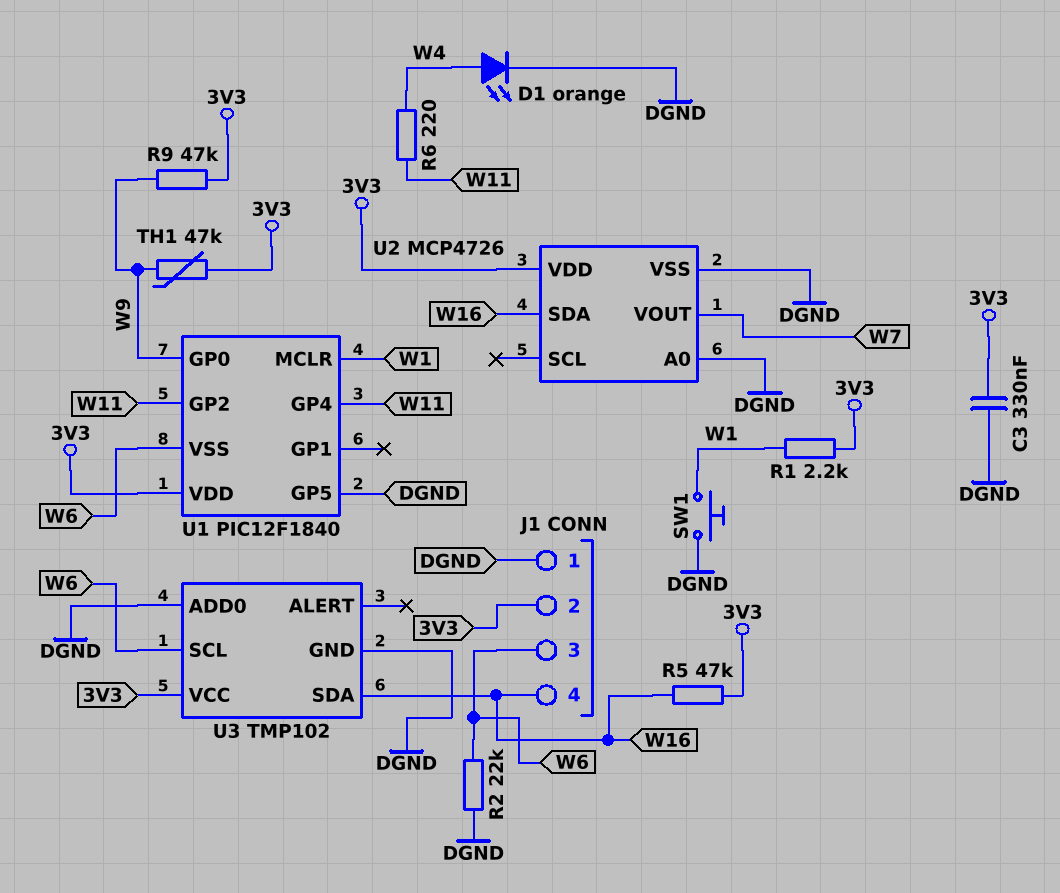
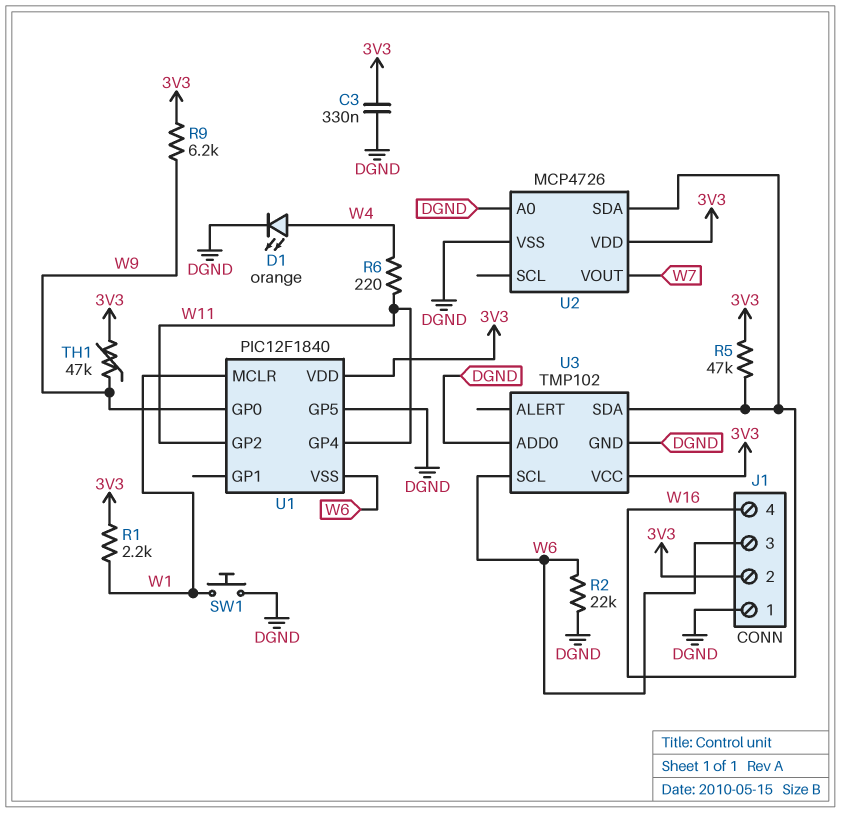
R9: 47k (3V3, W9) -> 6.2k (3V3, W9)

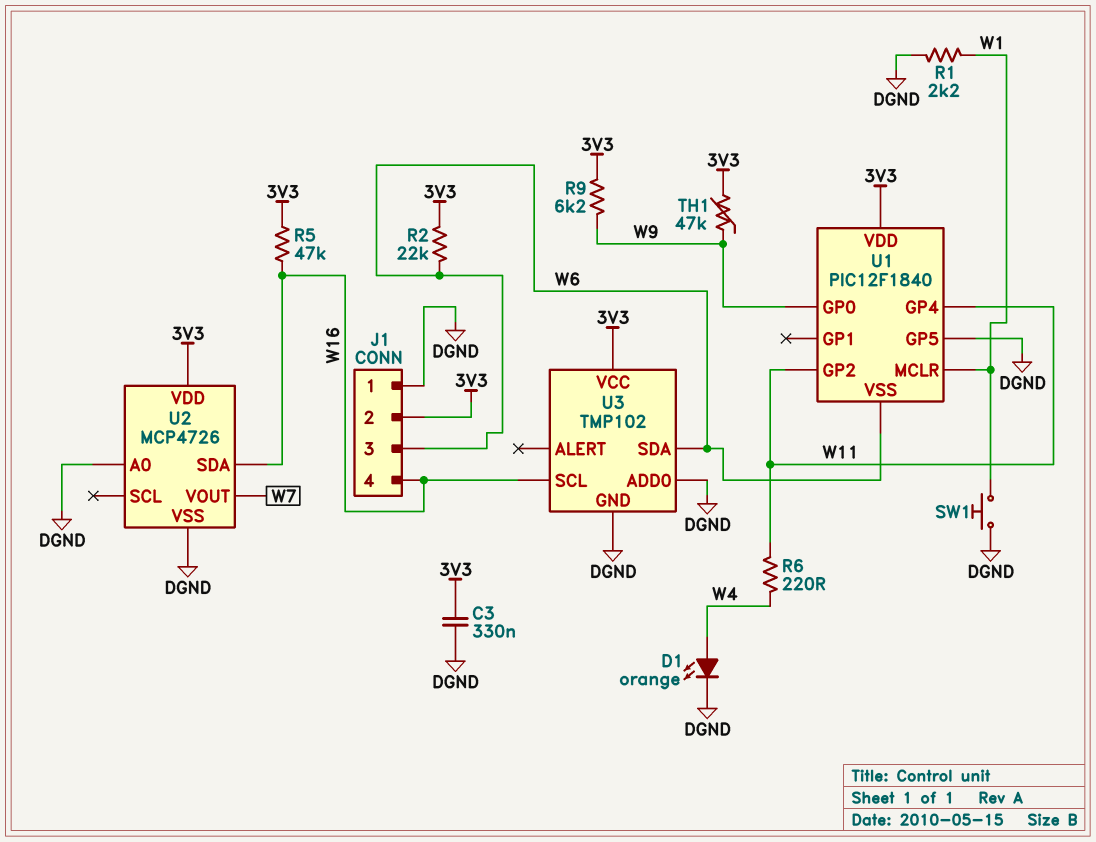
R1: 2.2k (3V3, W1) -> 2.2k (DGND, W1)
R2: 22k (DGND, W6) -> 22k (3V3, W6)
U3 pin SCL: W6 -> W16
U3 pin SDA: W16 -> W6

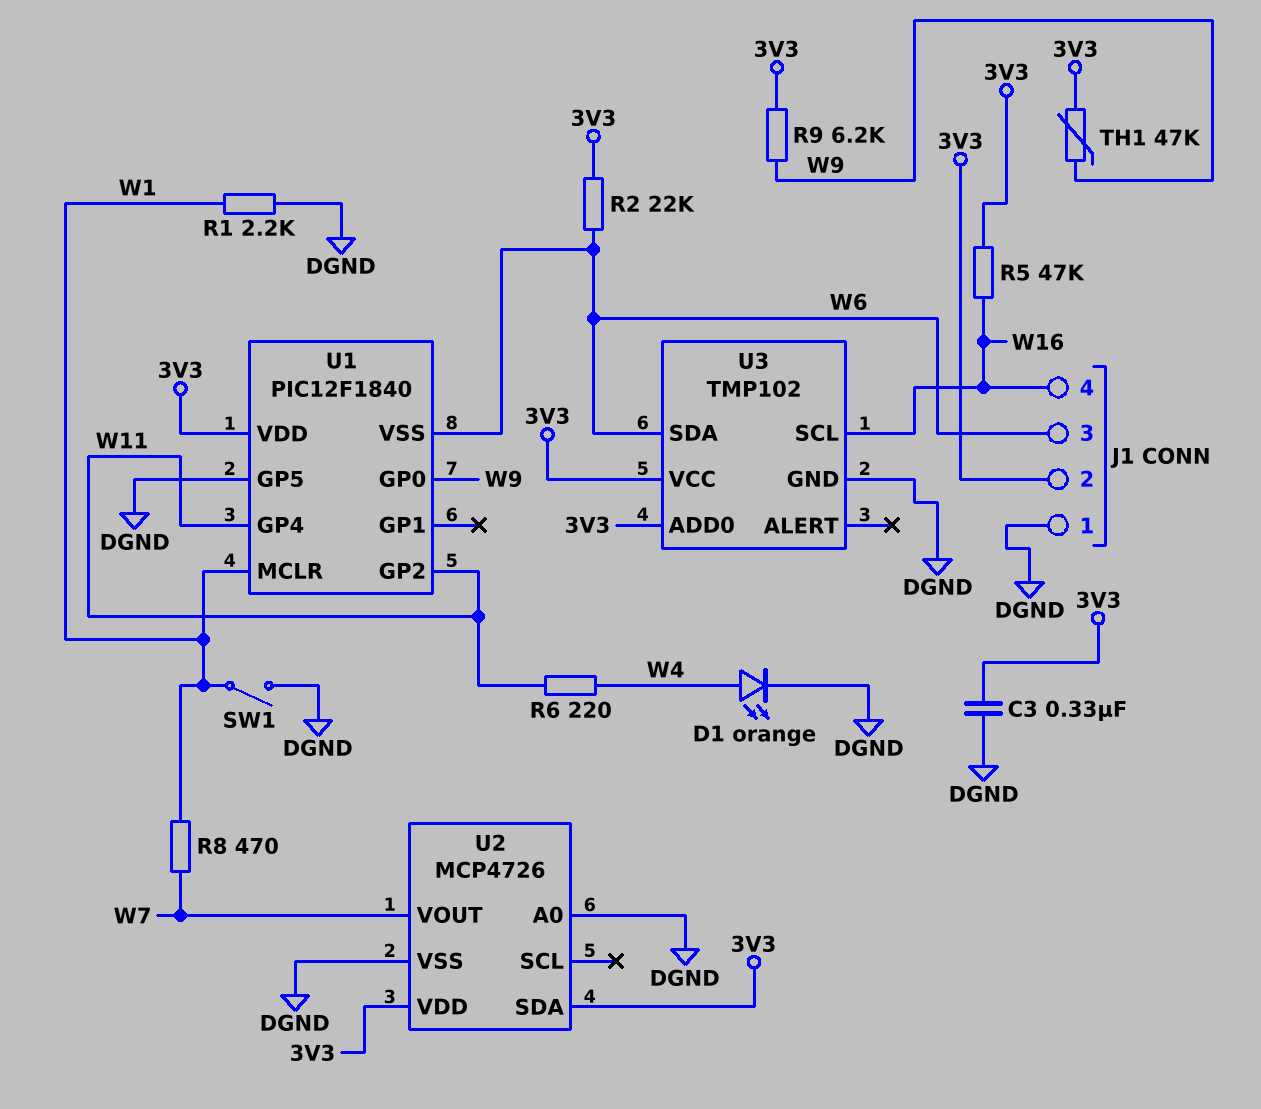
R8: none -> 470 (W1, W7)
SW1: button (DGND, W1) -> switch (DGND, W1)
U2 pin SDA: W16 -> 3V3
U3 pin ADD0: DGND -> 3V3

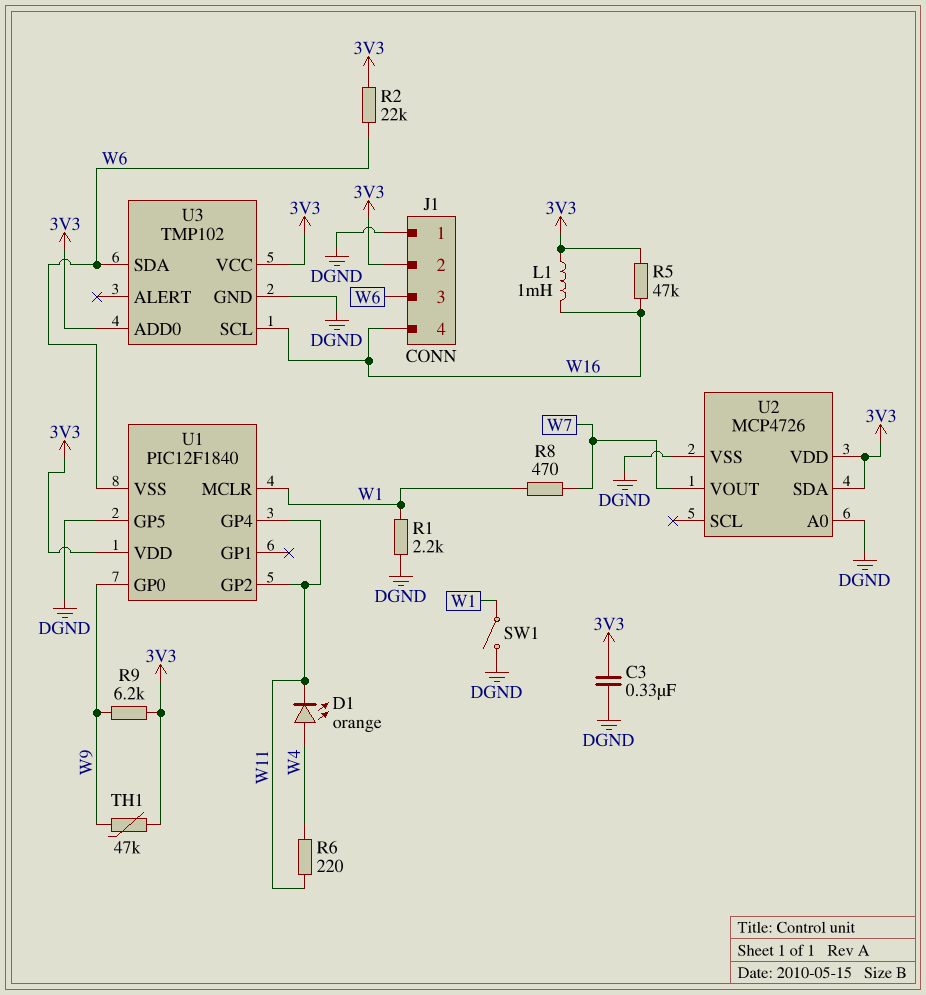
D1: LED orange (A W4, K DGND) -> LED orange (A W4, K W11)
L1: none -> 1mH (3V3, W16)

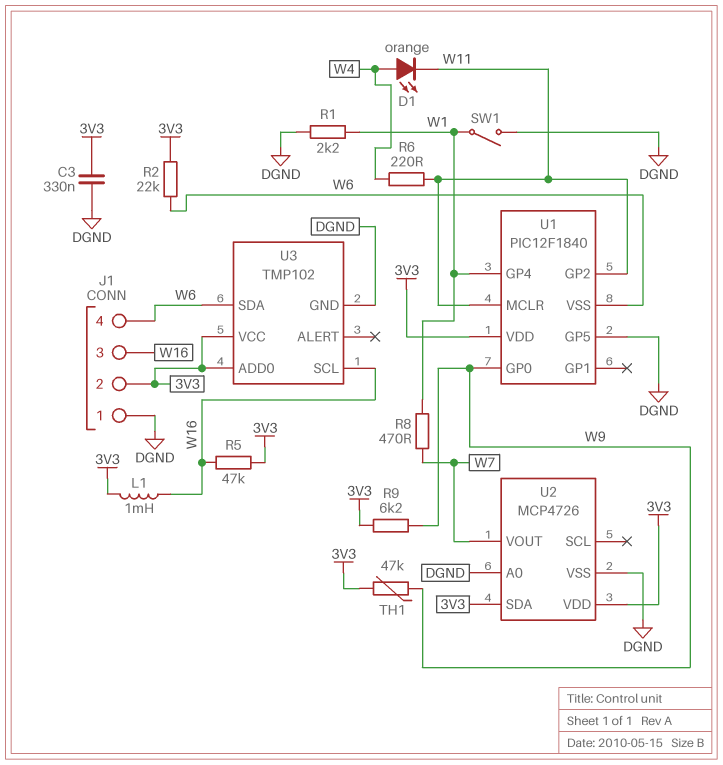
J1 pin 3: W6 -> W16
J1 pin 4: W16 -> W6
U1 pin GP4: W11 -> W1
U1 pin MCLR: W1 -> W11

